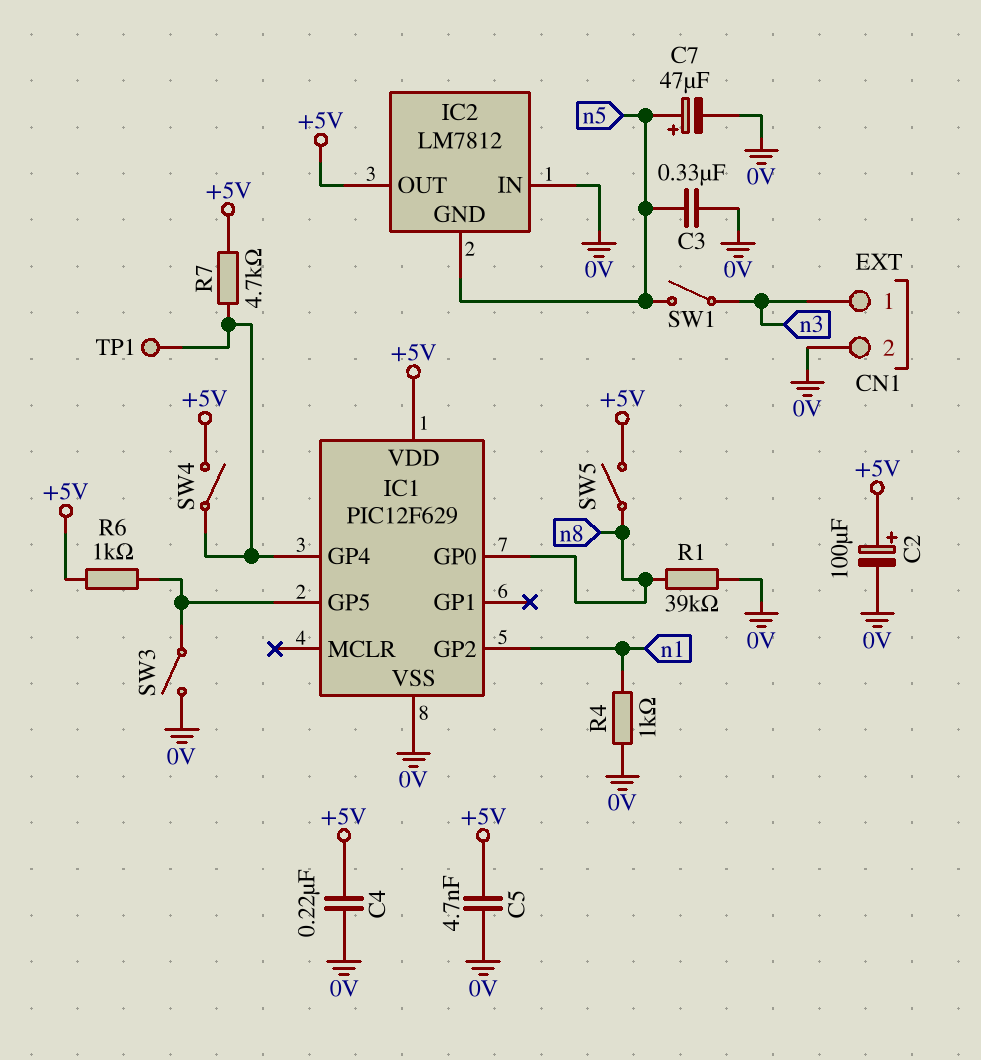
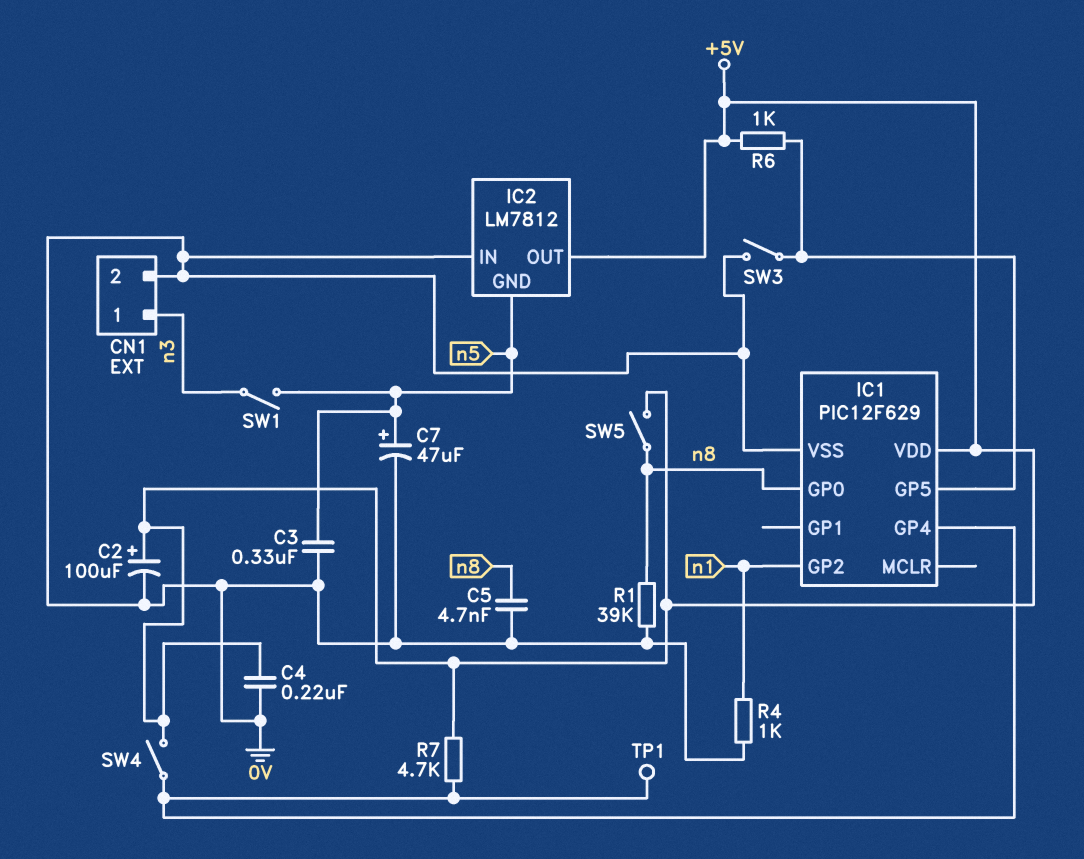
C5: 4.7nF (+5V, 0V) -> 4.7nF (0V, n8)

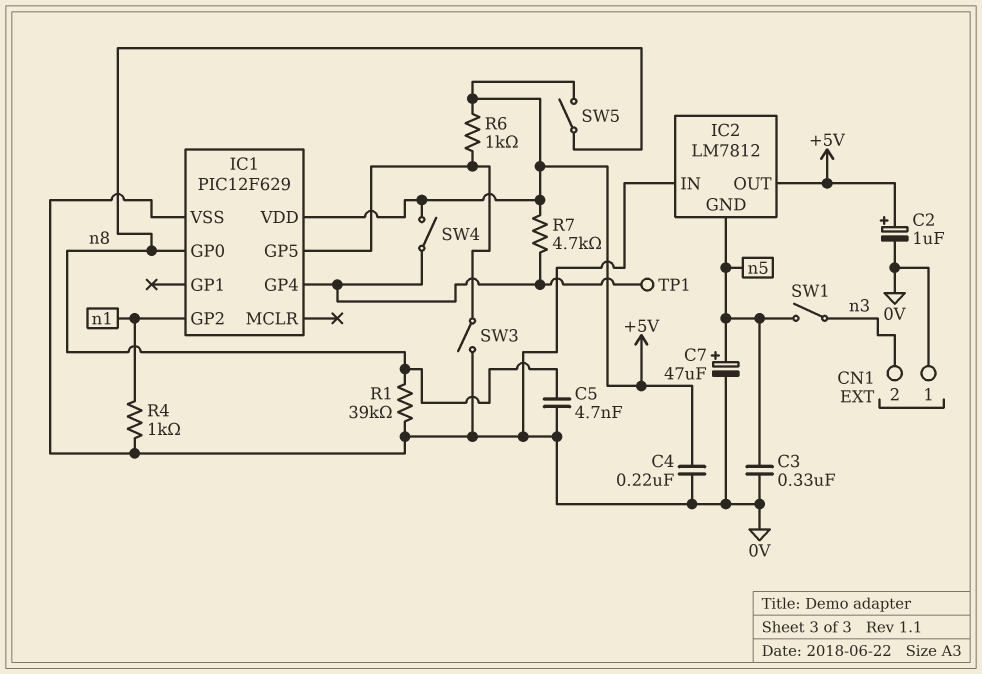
C2: 100uF (plus +5V, minus 0V) -> 1uF (plus +5V, minus 0V)
CN1 pin 1: n3 -> 0V
CN1 pin 2: 0V -> n3

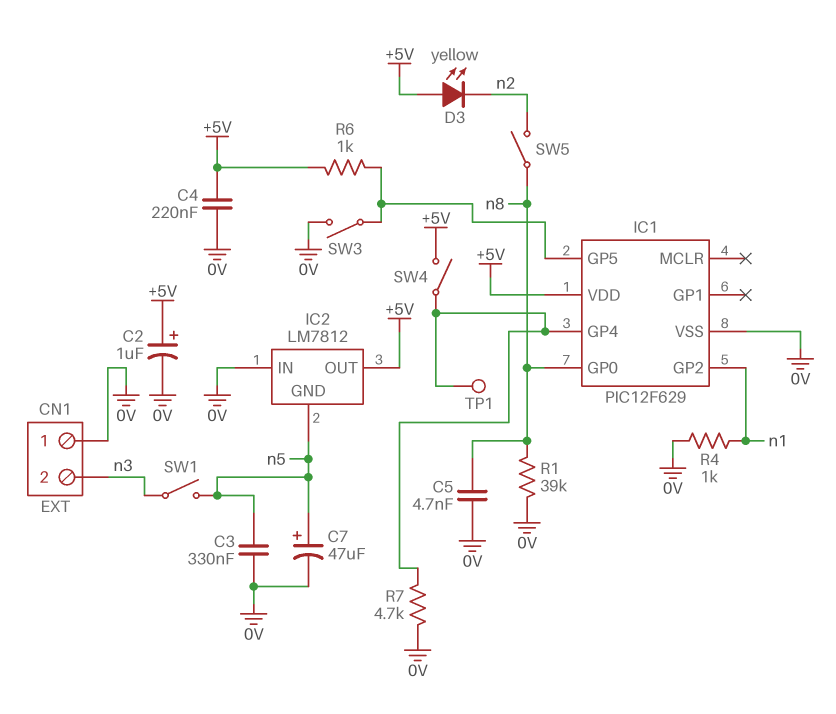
D3: none -> LED yellow (A +5V, K n2)
R7: 4.7k (+5V, IC1/GP4) -> 4.7k (0V, IC1/GP4)
SW5: switch (+5V, n8) -> switch (n2, n8)

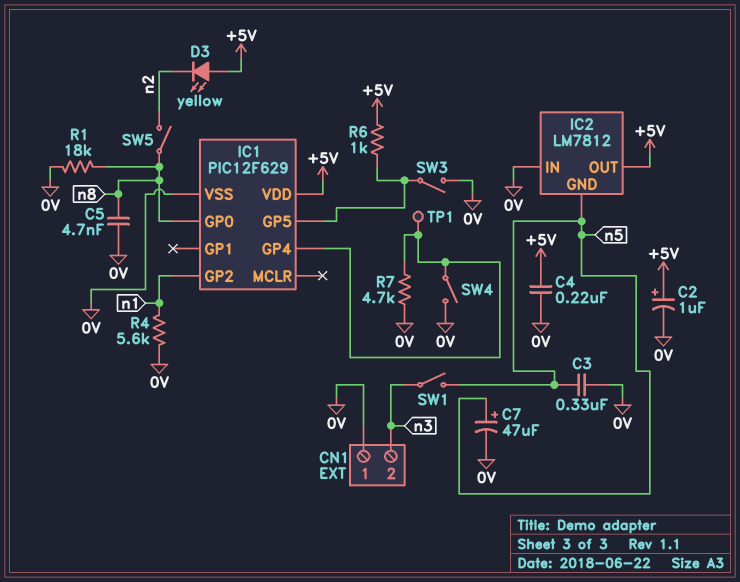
R1: 39k (0V, n8) -> 18k (0V, n8)
R4: 1k (0V, n1) -> 5.6k (0V, n1)
SW4: switch (+5V, IC1/GP4) -> switch (0V, IC1/GP4)

